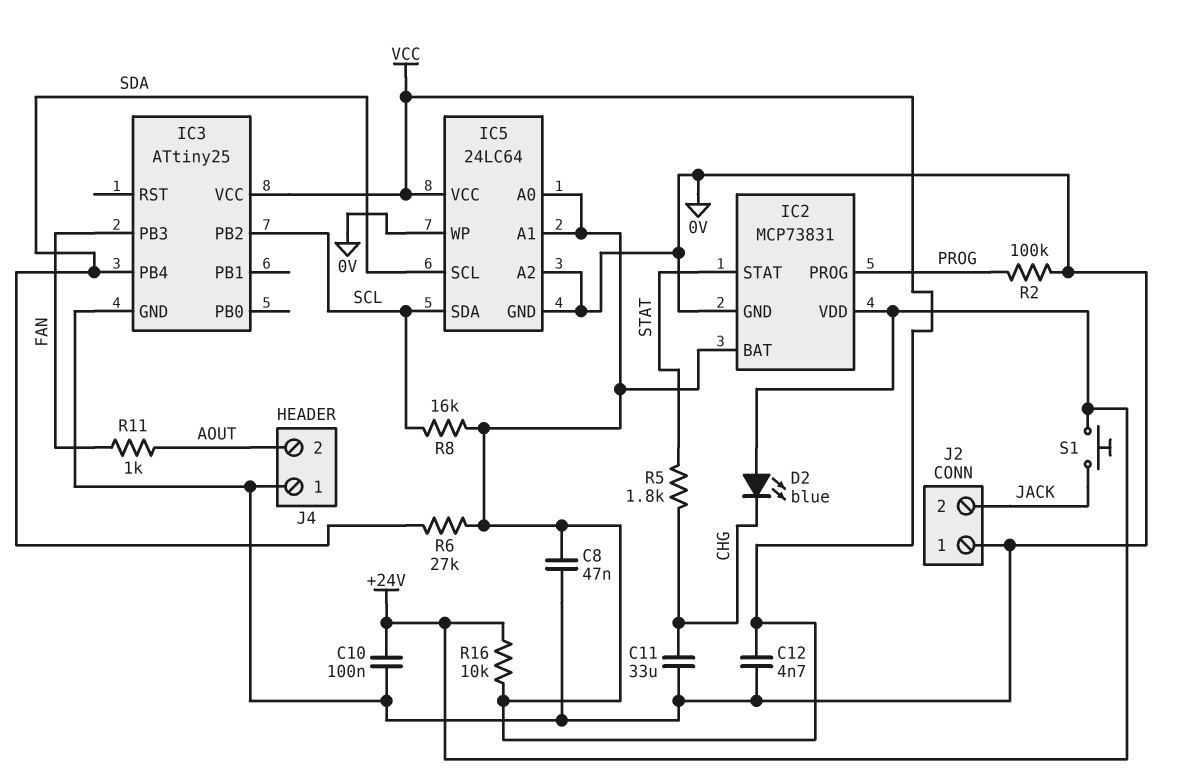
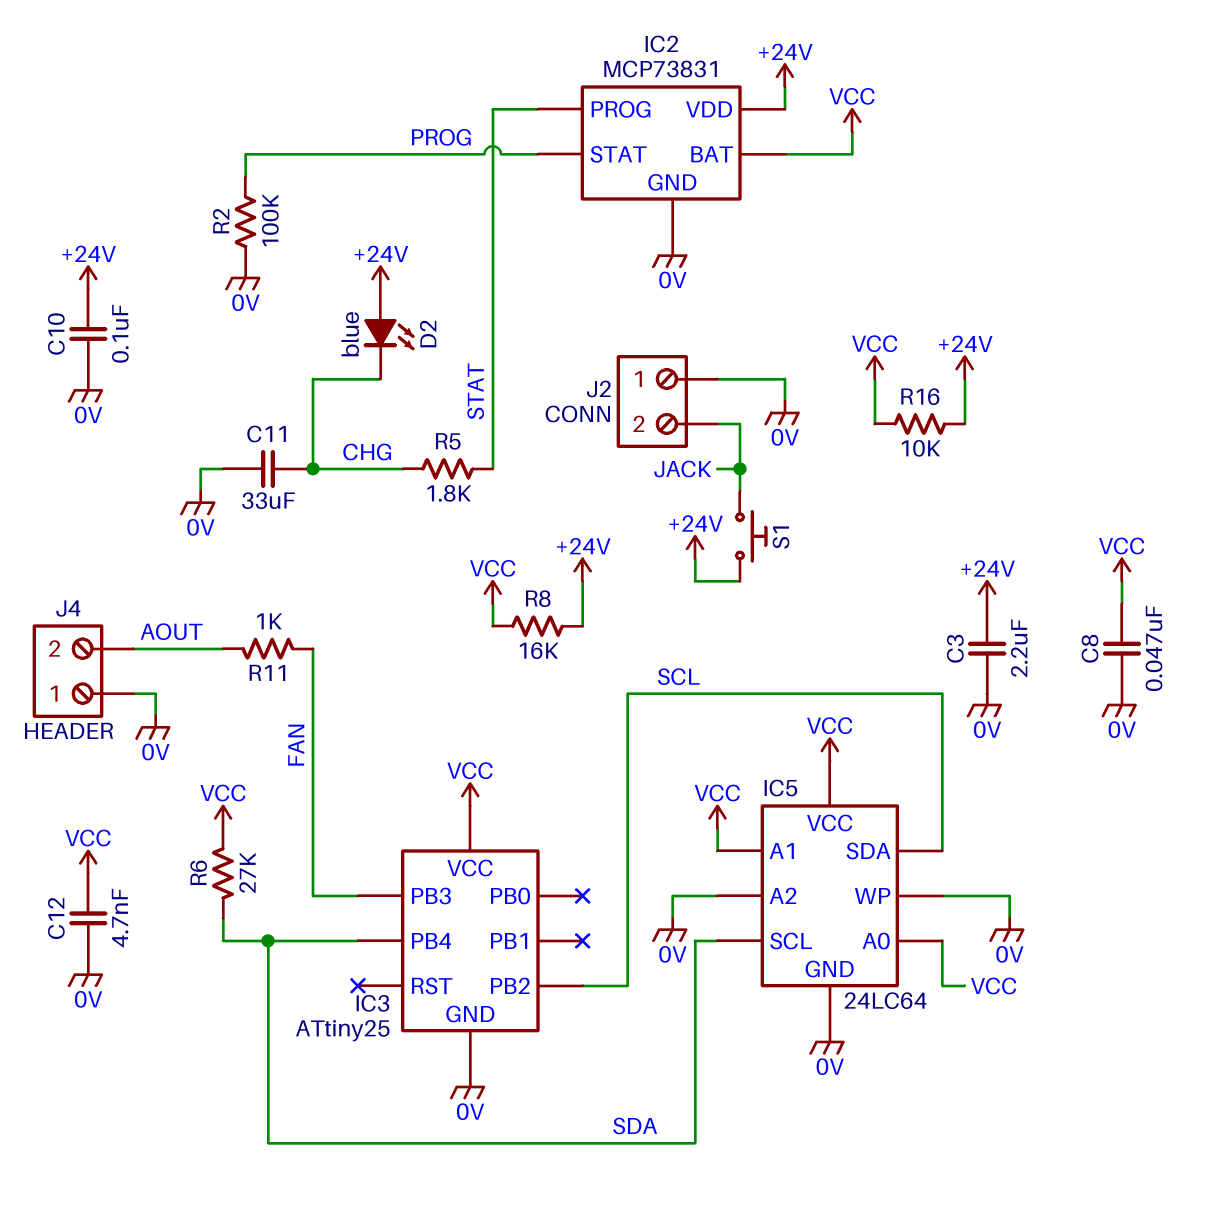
C3: none -> 2.2uF (+24V, 0V)
IC2 pin PROG: PROG -> STAT
IC2 pin STAT: STAT -> PROG
R8: 16k (SCL, VCC) -> 16k (+24V, VCC)

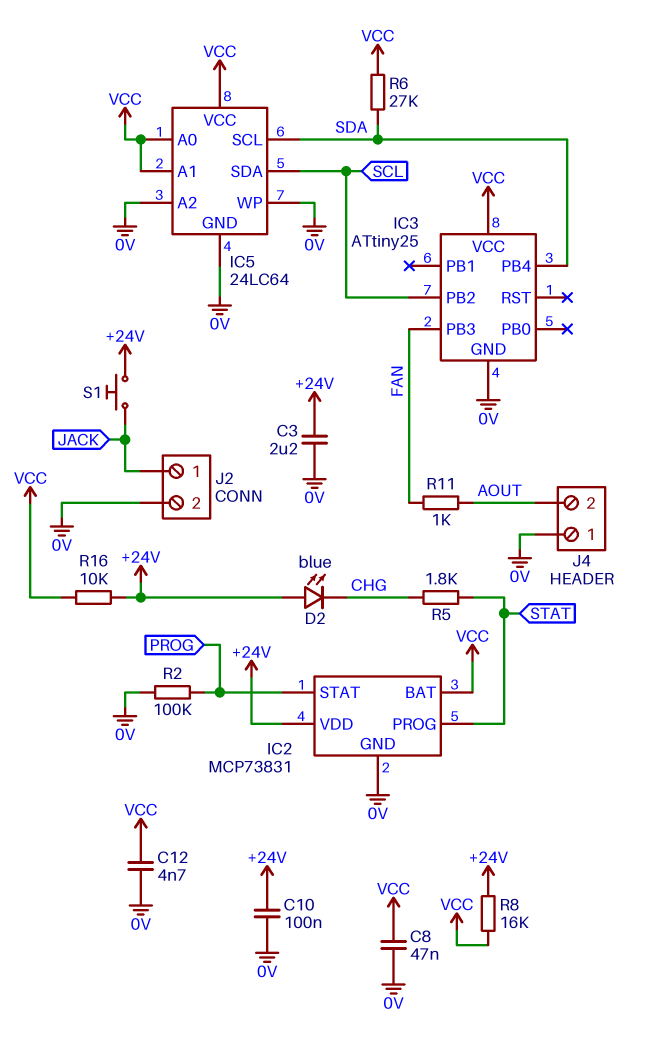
C11: 33uF (0V, CHG) -> none
J2 pin 1: 0V -> JACK
J2 pin 2: JACK -> 0V

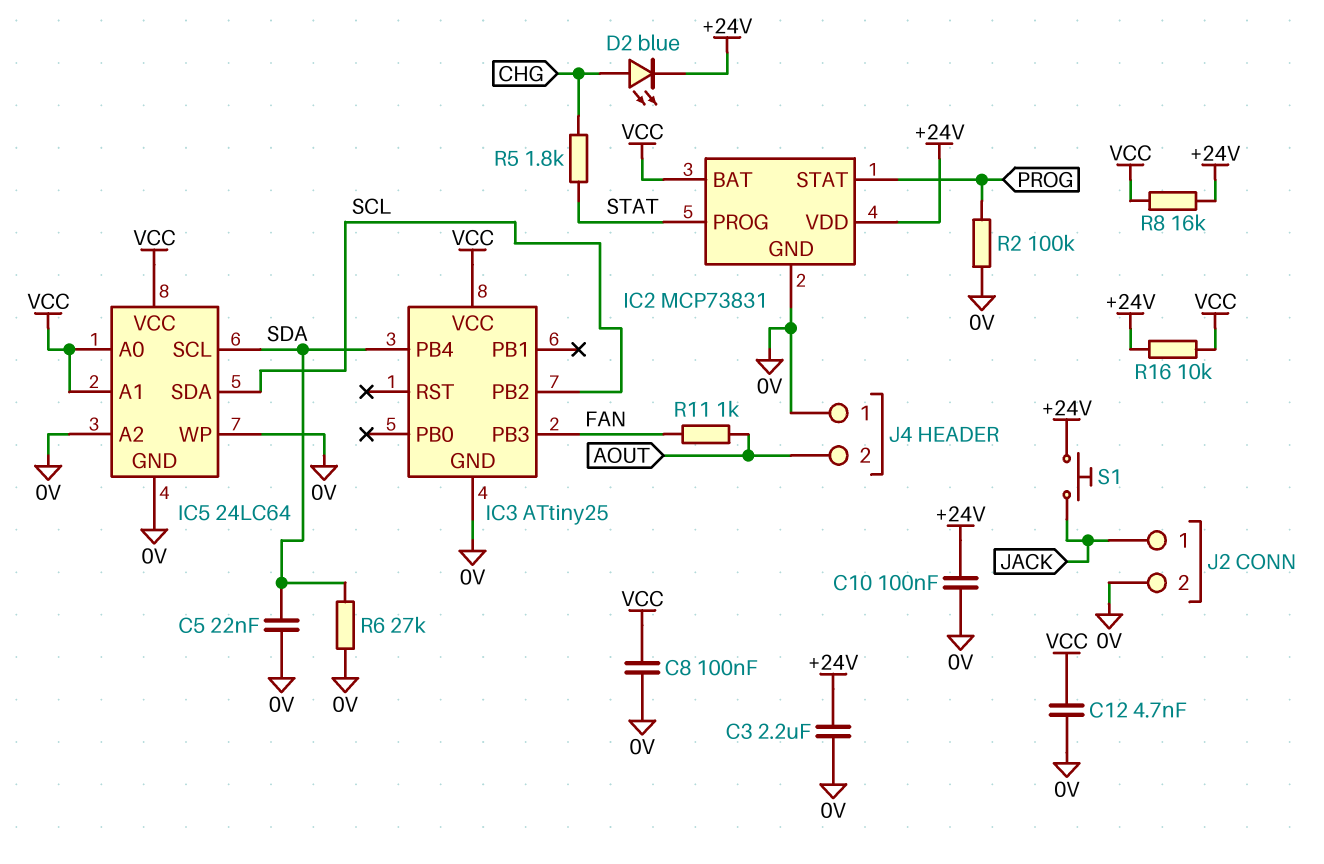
C5: none -> 22nF (0V, SDA)
C8: 47nF (0V, VCC) -> 100nF (0V, VCC)
D2: LED blue (A +24V, K CHG) -> LED blue (A CHG, K +24V)
R6: 27k (SDA, VCC) -> 27k (0V, SDA)

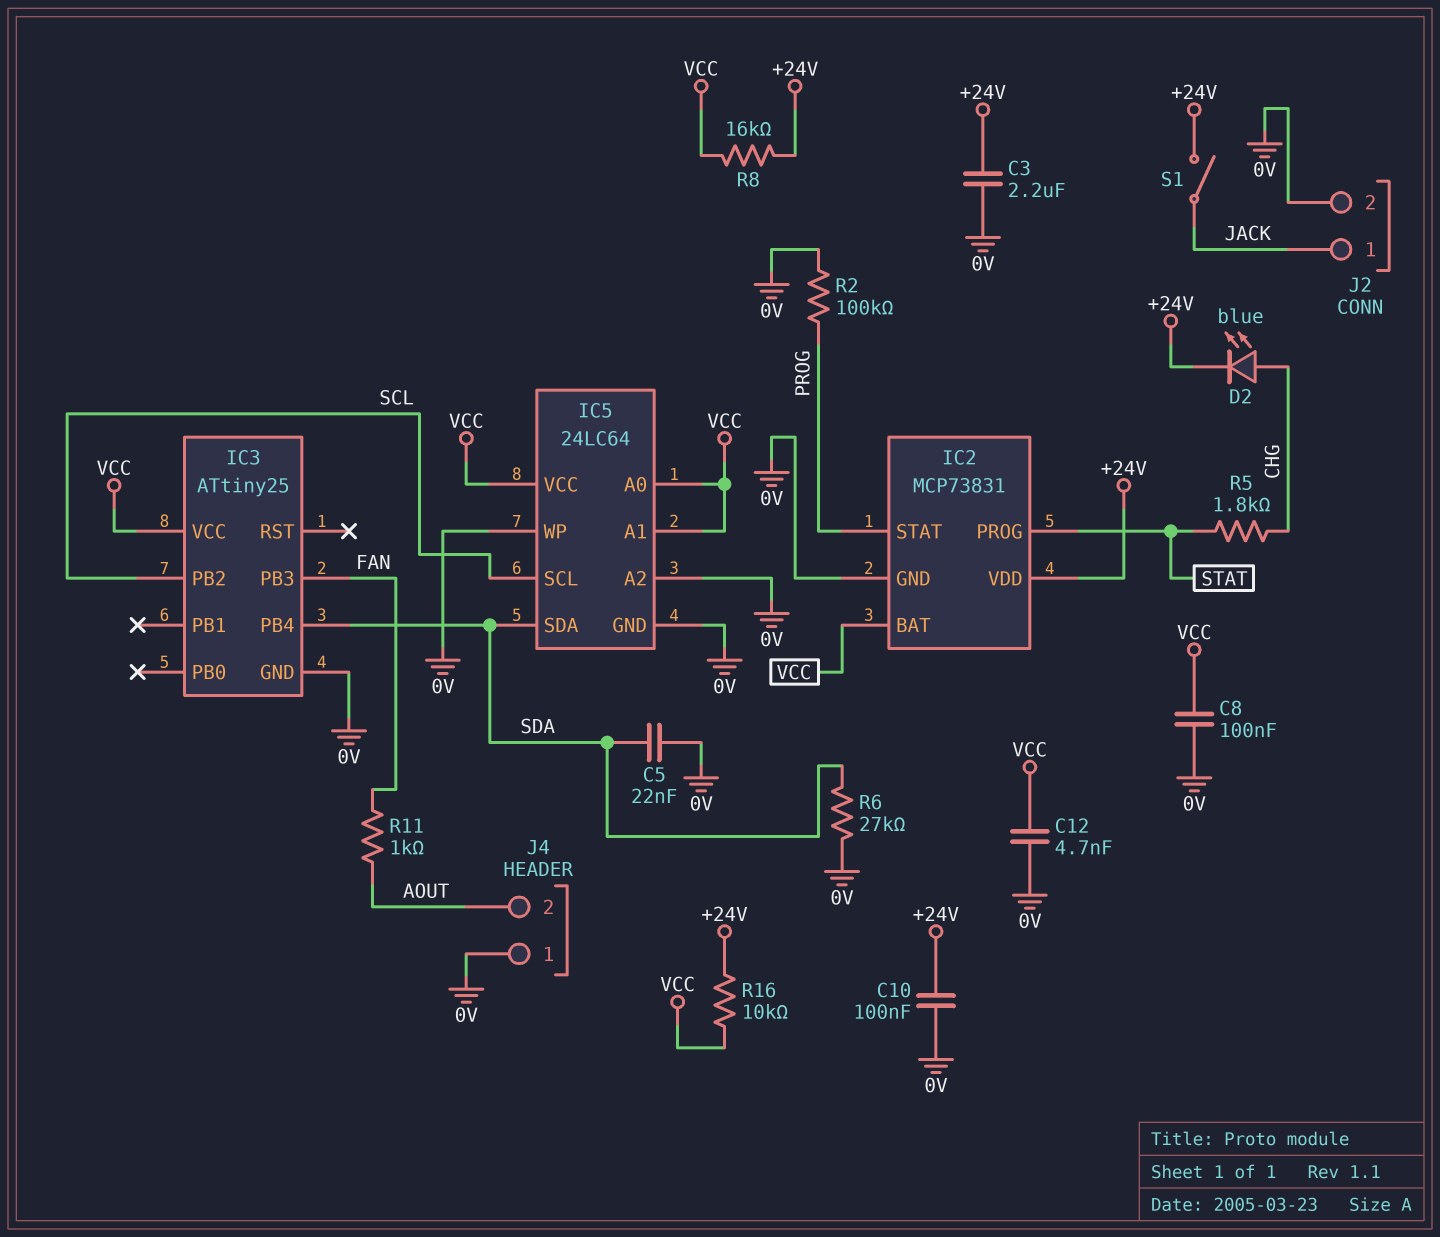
IC5 pin SCL: SDA -> SCL
IC5 pin SDA: SCL -> SDA
S1: button (+24V, JACK) -> switch (+24V, JACK)

